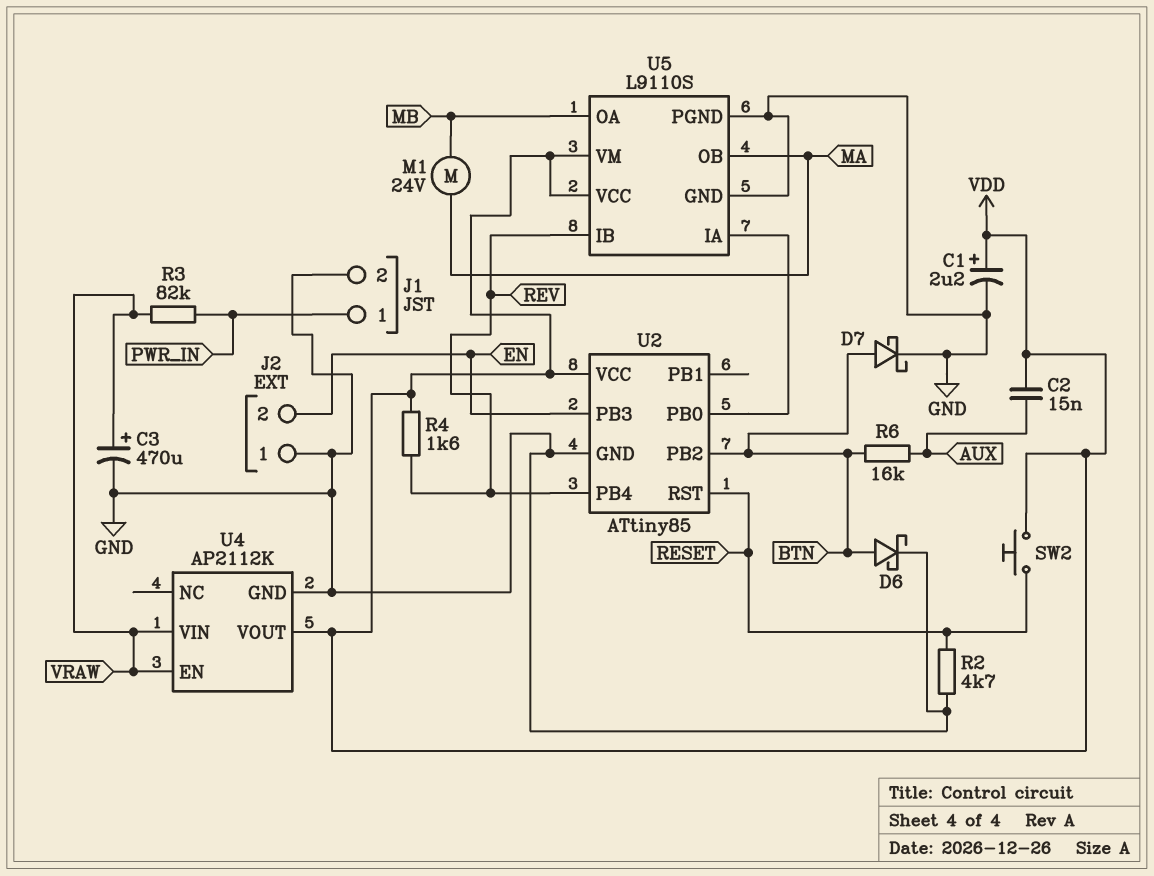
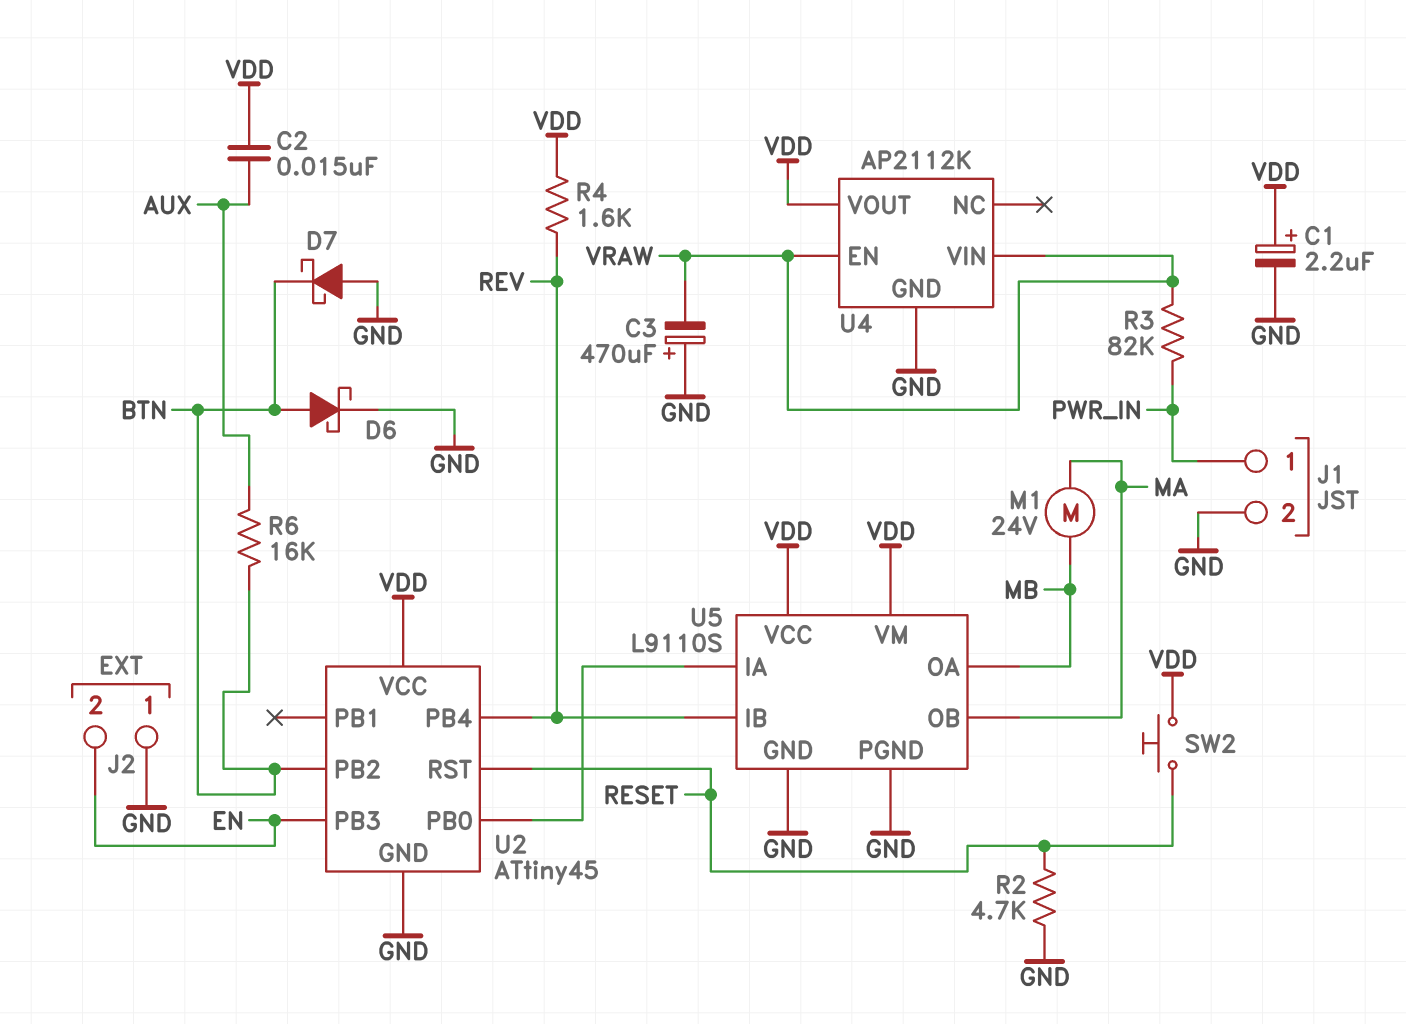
C3: 470uF (plus VRAW, minus GND) -> 470uF (plus GND, minus VRAW)
D7: schottky (A BTN, K GND) -> schottky (A GND, K BTN)
U2: ATtiny85 -> ATtiny45

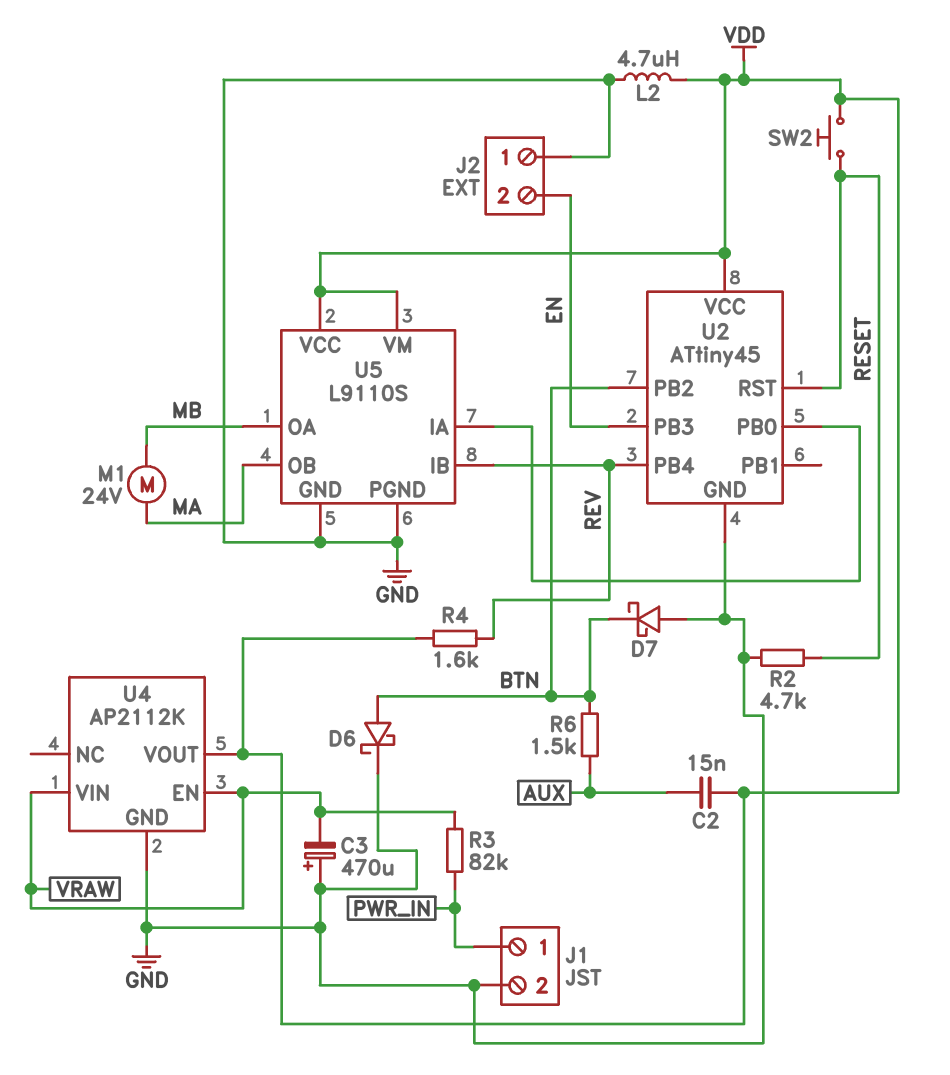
C1: 2.2uF (plus VDD, minus GND) -> none
L2: none -> 4.7uH (GND, VDD)
R6: 16k (AUX, BTN) -> 1.5k (AUX, BTN)

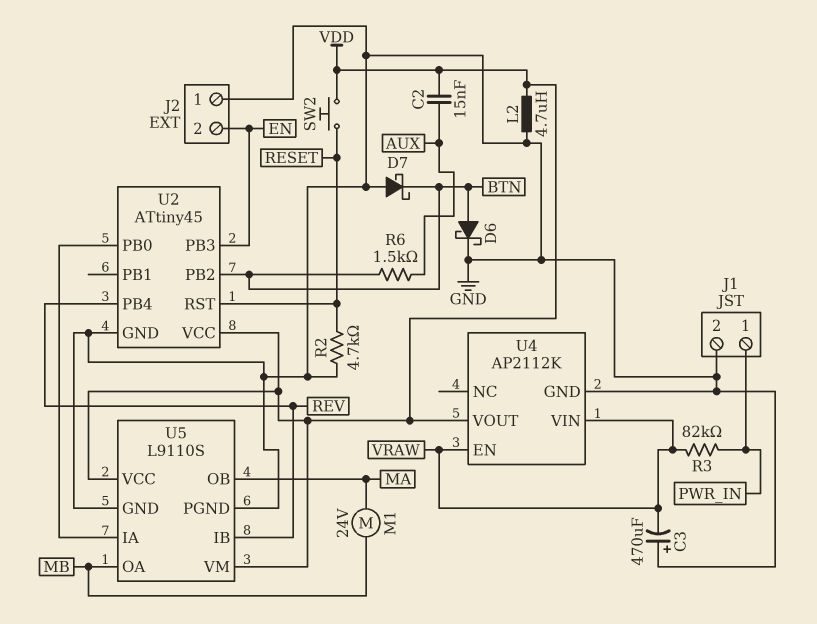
R4: 1.6k (REV, VDD) -> none

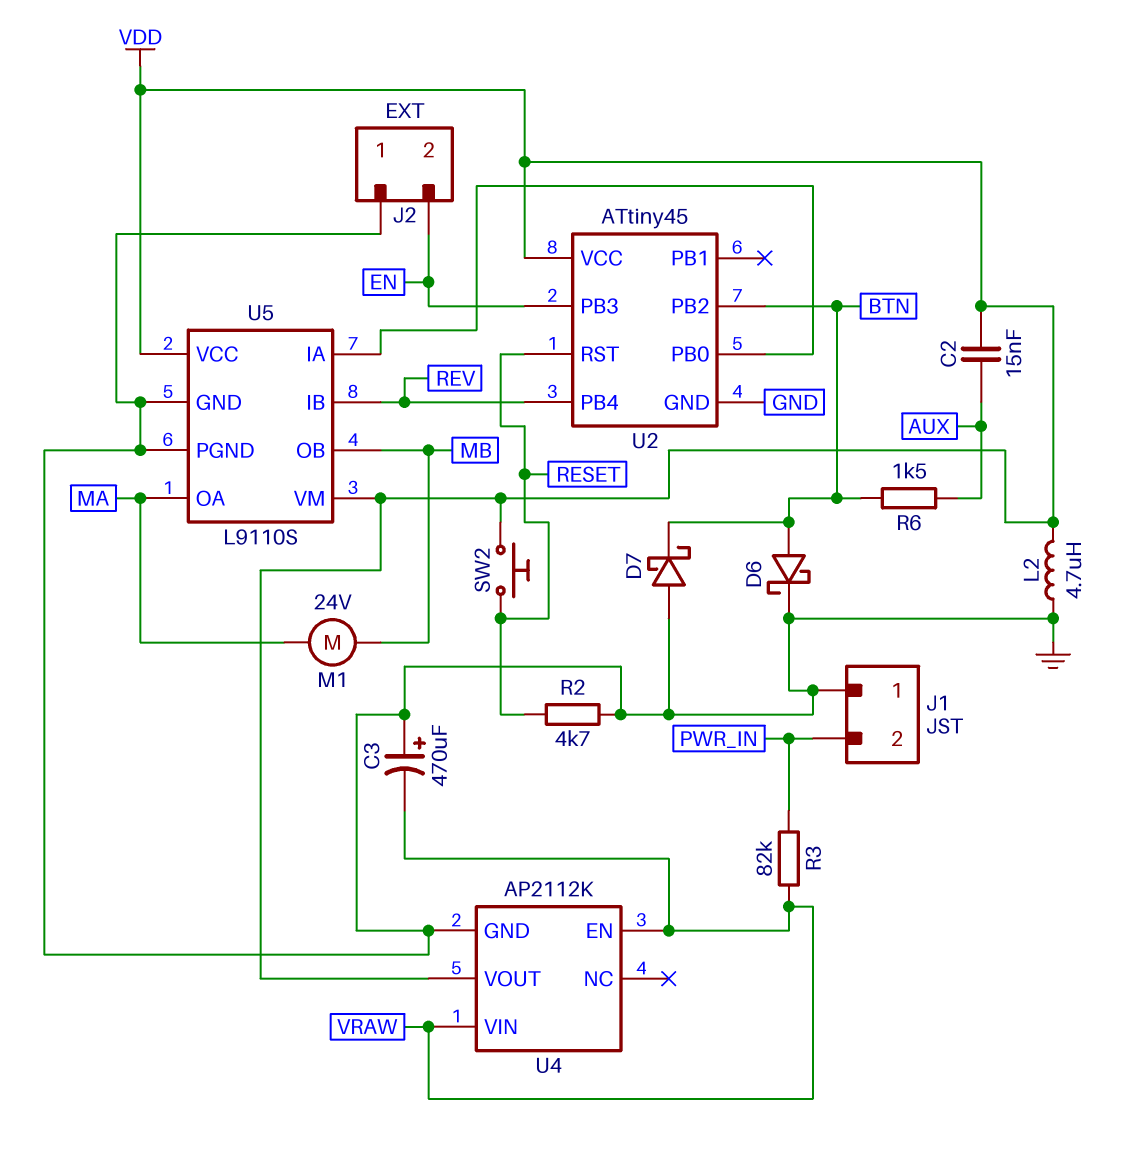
J1 pin 1: PWR_IN -> GND
J1 pin 2: GND -> PWR_IN
U5 pin OA: MB -> MA
U5 pin OB: MA -> MB

